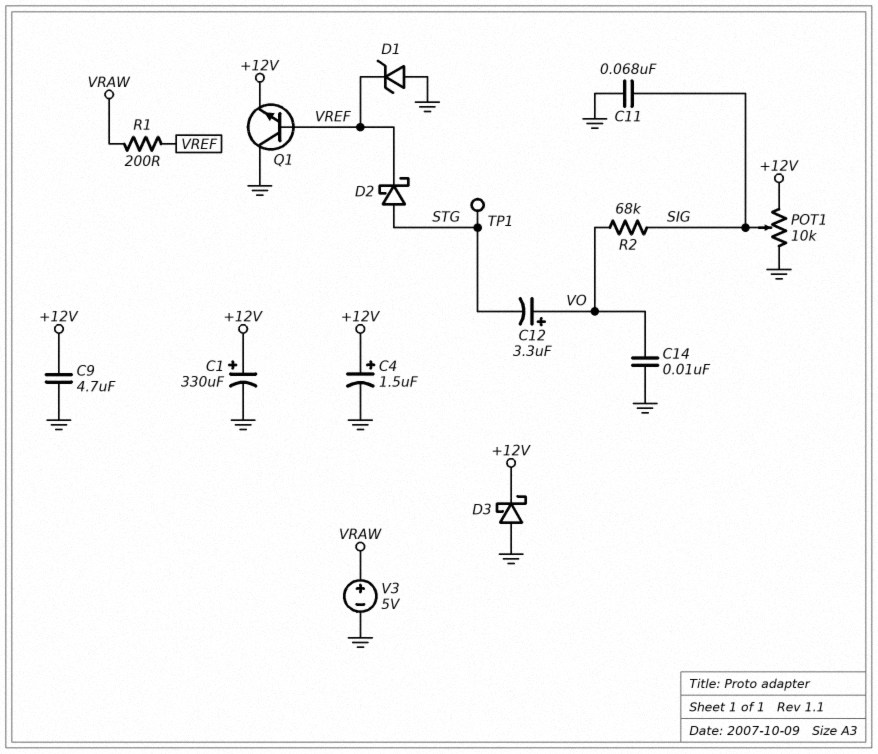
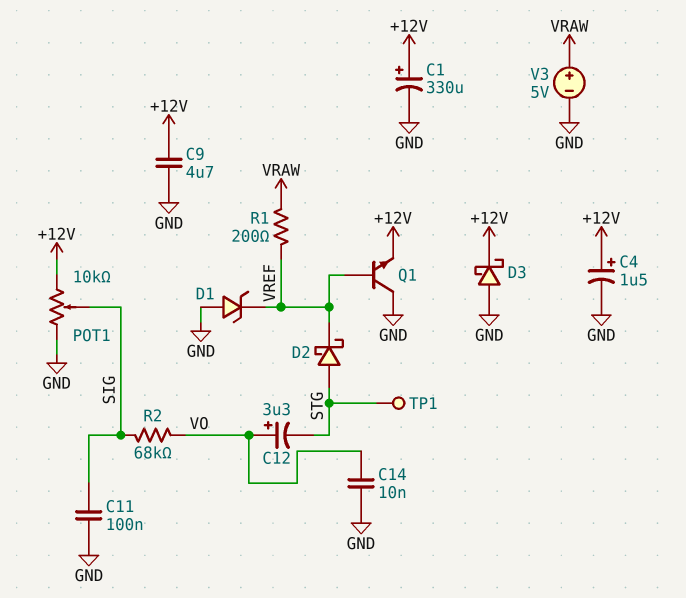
C11: 68nF (GND, SIG) -> 100nF (GND, SIG)

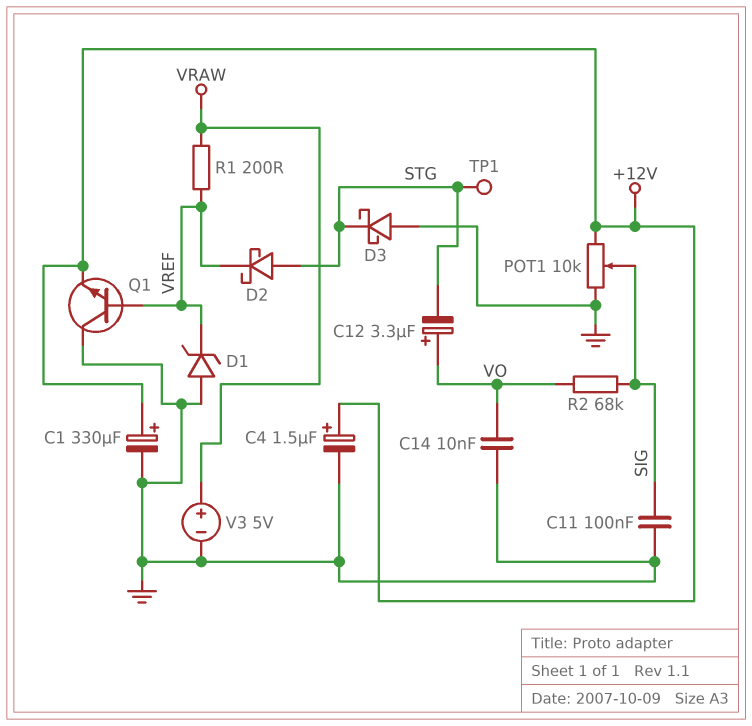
C9: 4.7uF (+12V, GND) -> none
D3: schottky (A GND, K +12V) -> schottky (A GND, K STG)

